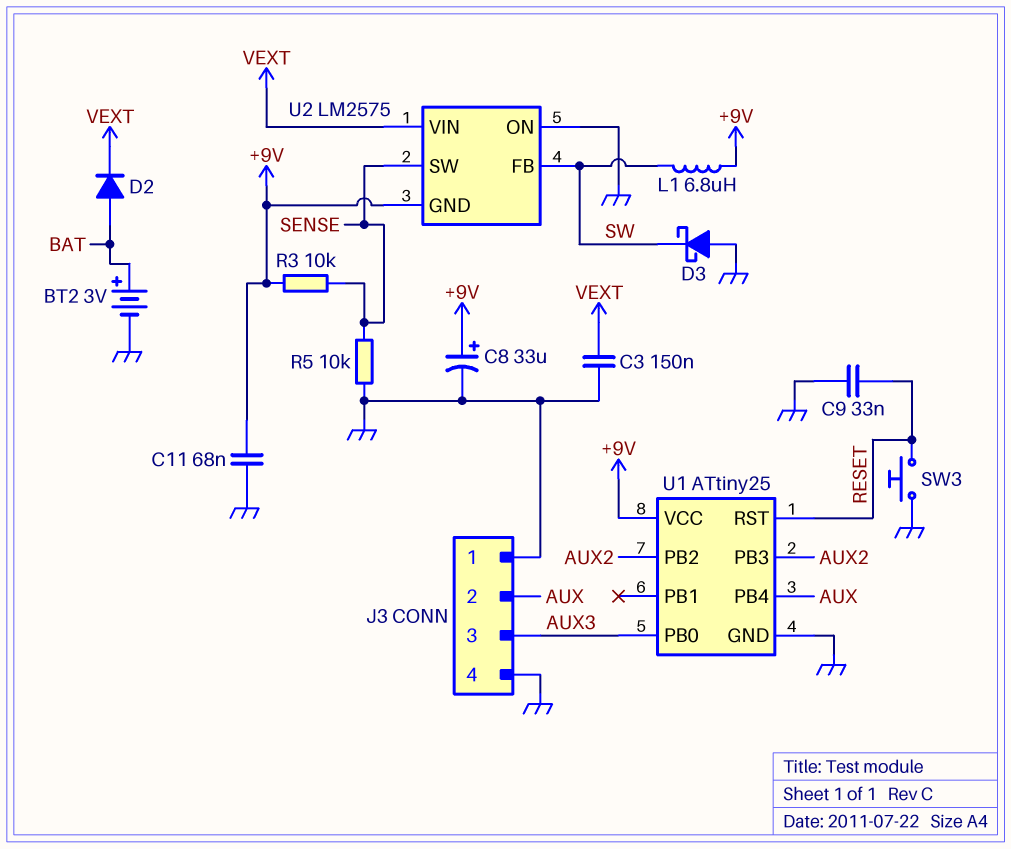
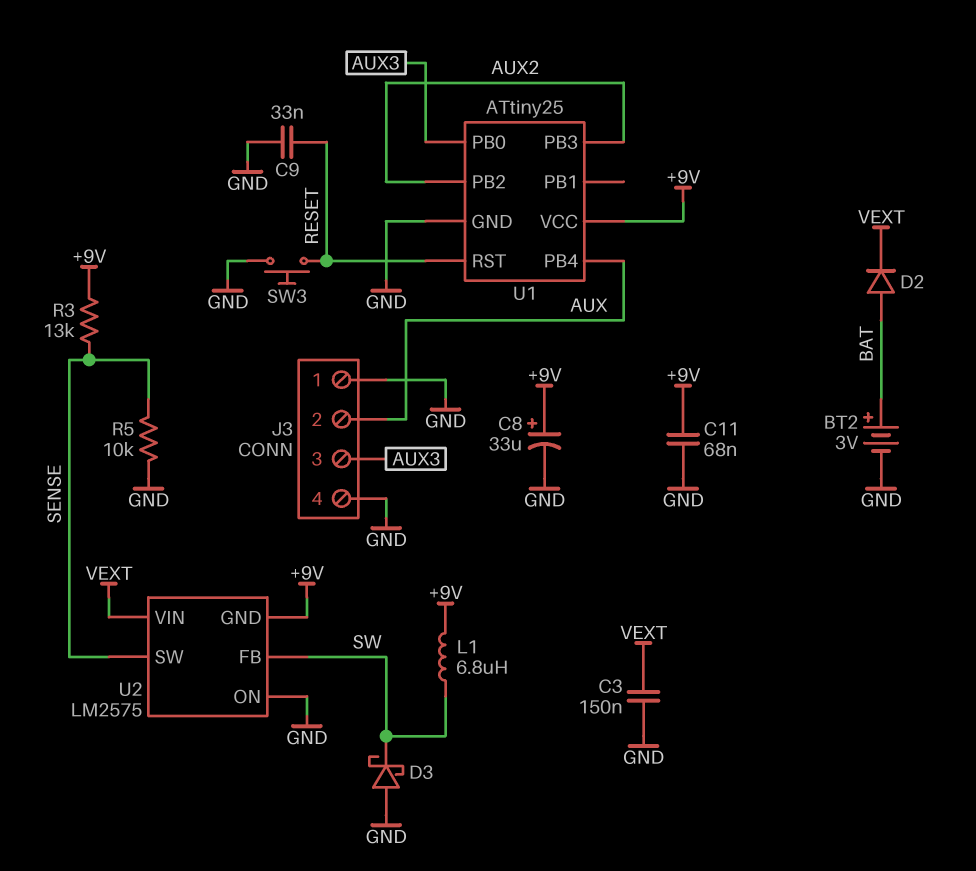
R3: 10k (+9V, SENSE) -> 13k (+9V, SENSE)

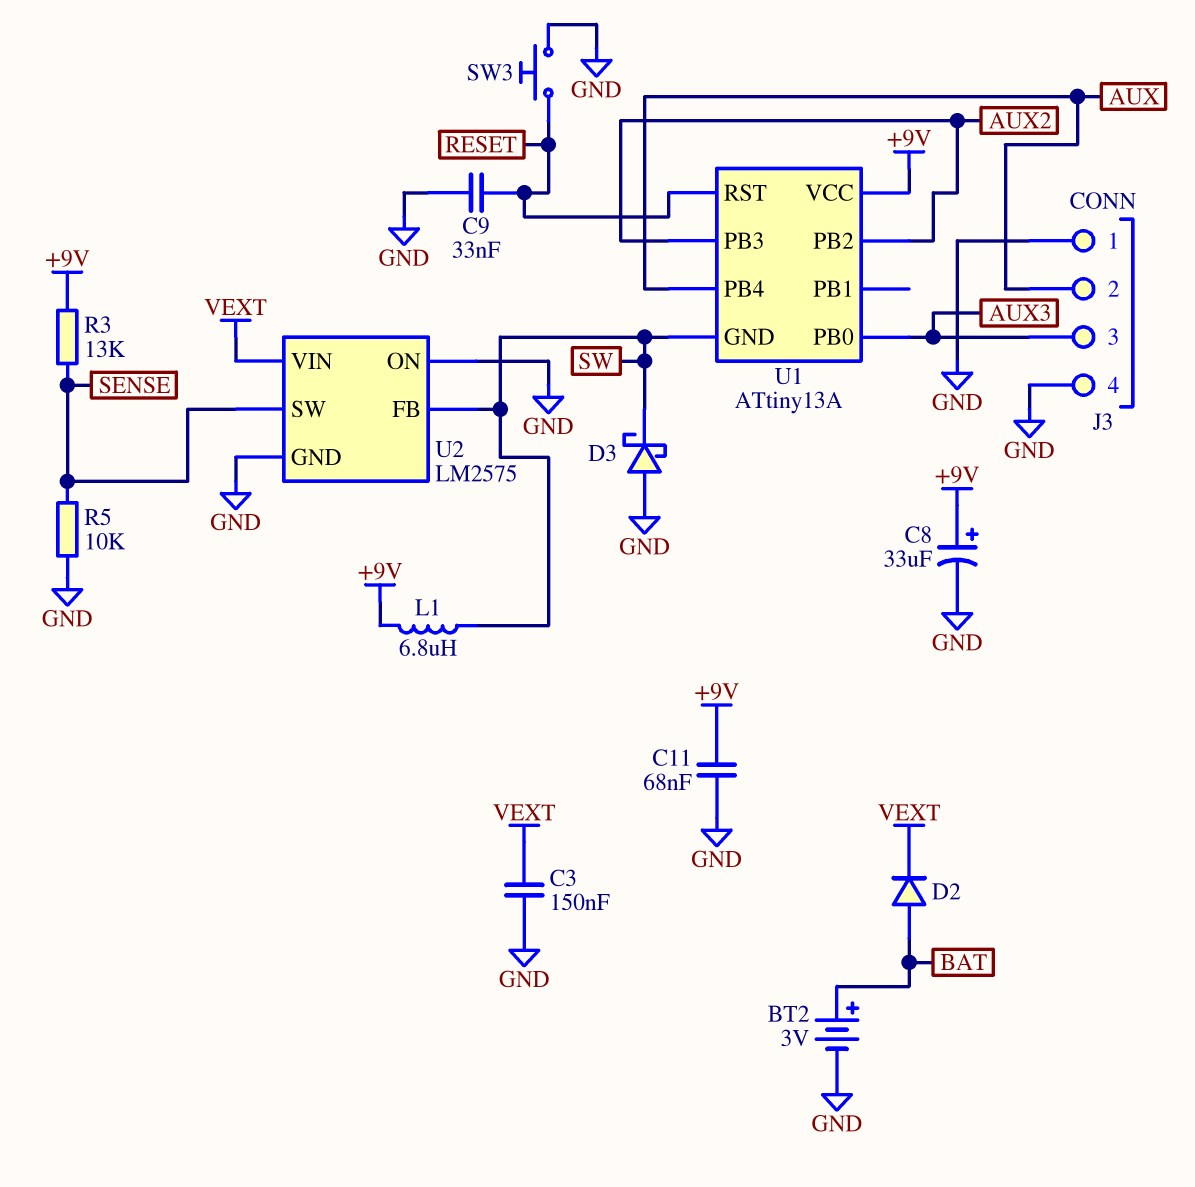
U1: ATtiny25 -> ATtiny13A
U1 pin GND: GND -> SW
U2 pin GND: +9V -> GND

